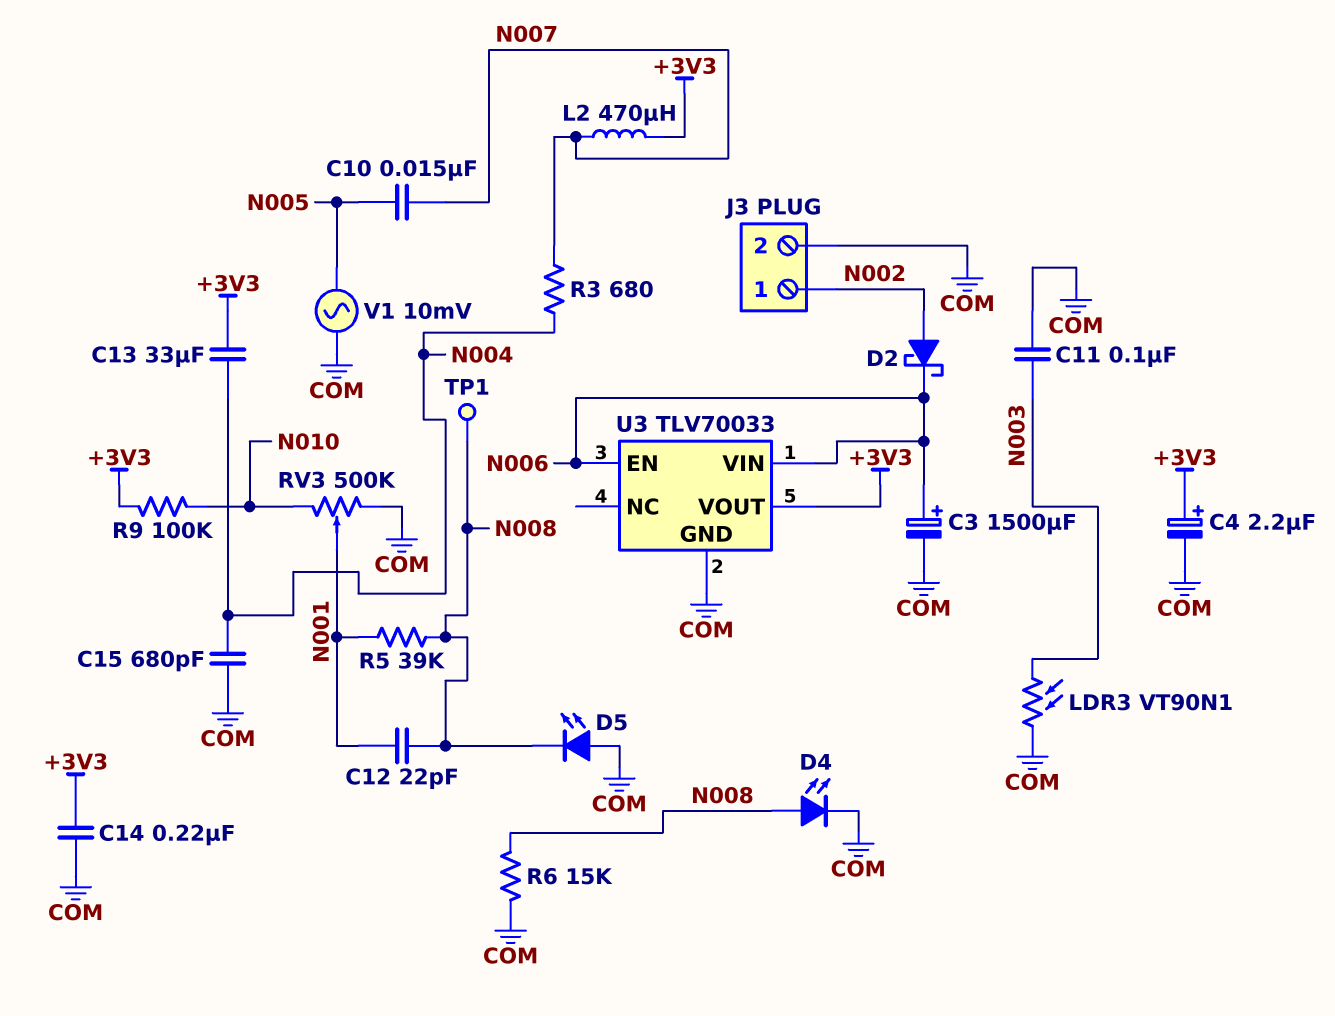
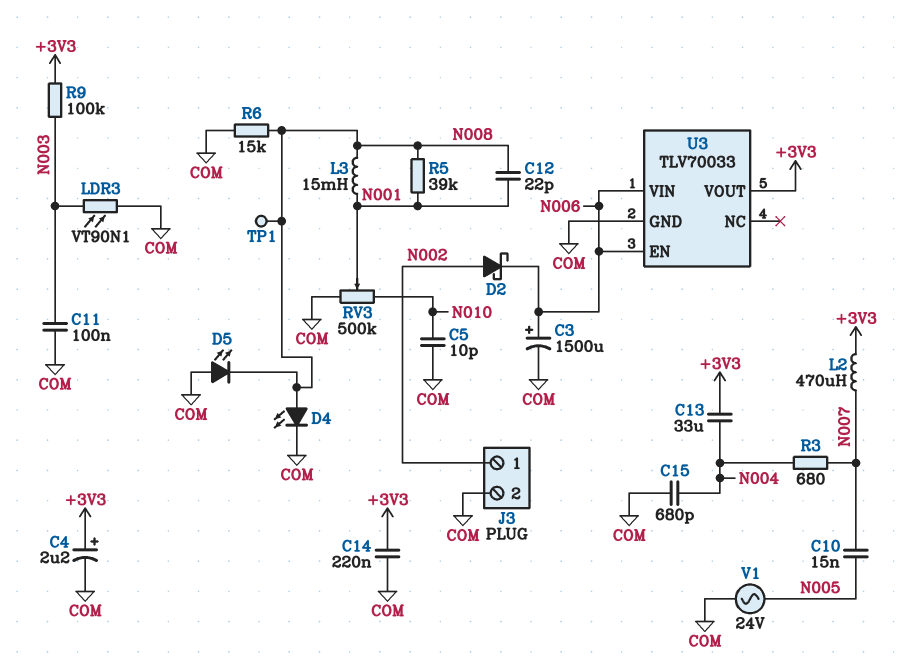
C5: none -> 10pF (COM, N010)
L3: none -> 15mH (N001, N008)
R9: 100k (+3V3, N010) -> 100k (+3V3, N003)
V1: AC 10mV (COM, N005) -> AC 24V (COM, N005)

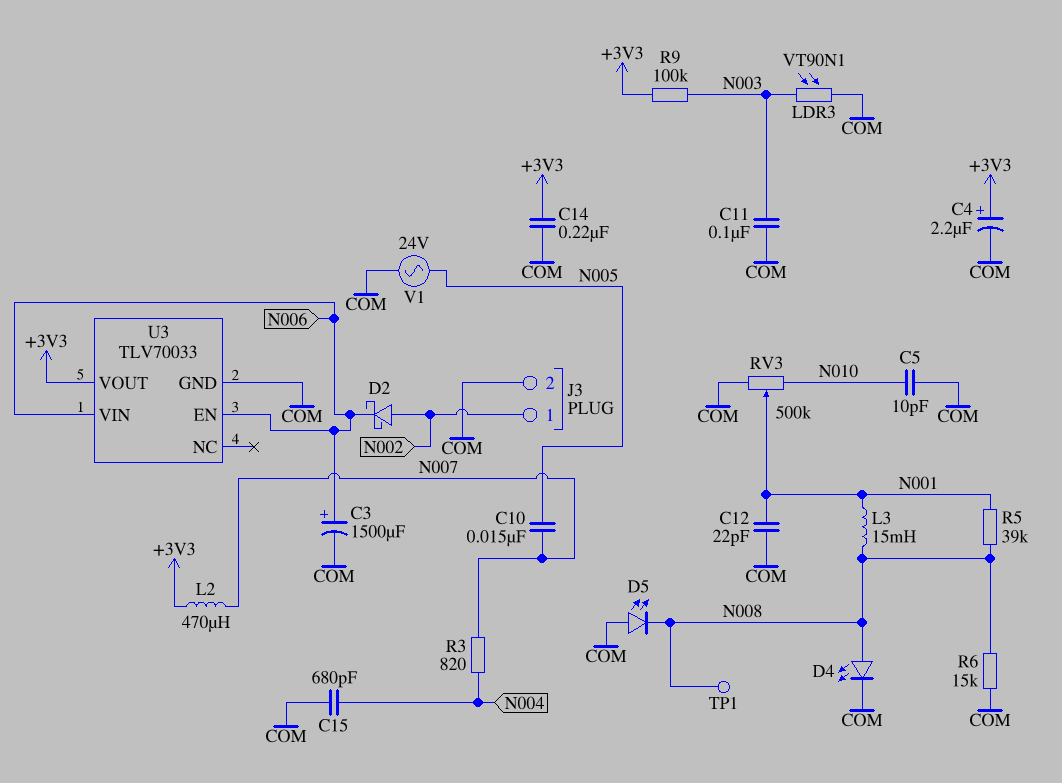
C12: 22pF (N001, N008) -> 22pF (COM, N001)
C13: 33uF (+3V3, N004) -> none
R3: 680 (N004, N007) -> 820 (N004, N007)

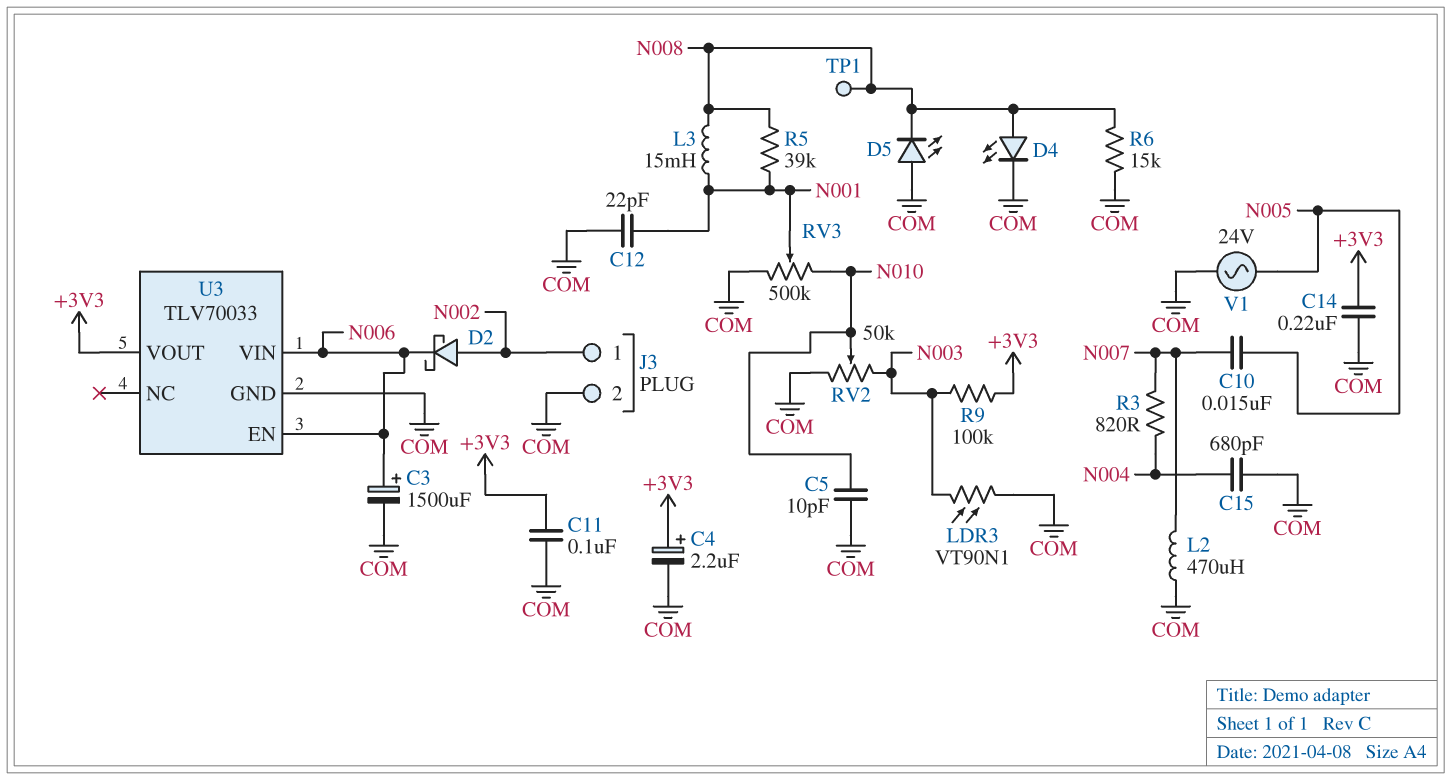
C11: 100nF (COM, N003) -> 100nF (+3V3, COM)
L2: 470uH (+3V3, N007) -> 470uH (COM, N007)
RV2: none -> 50k (COM, N003, wiper N010)

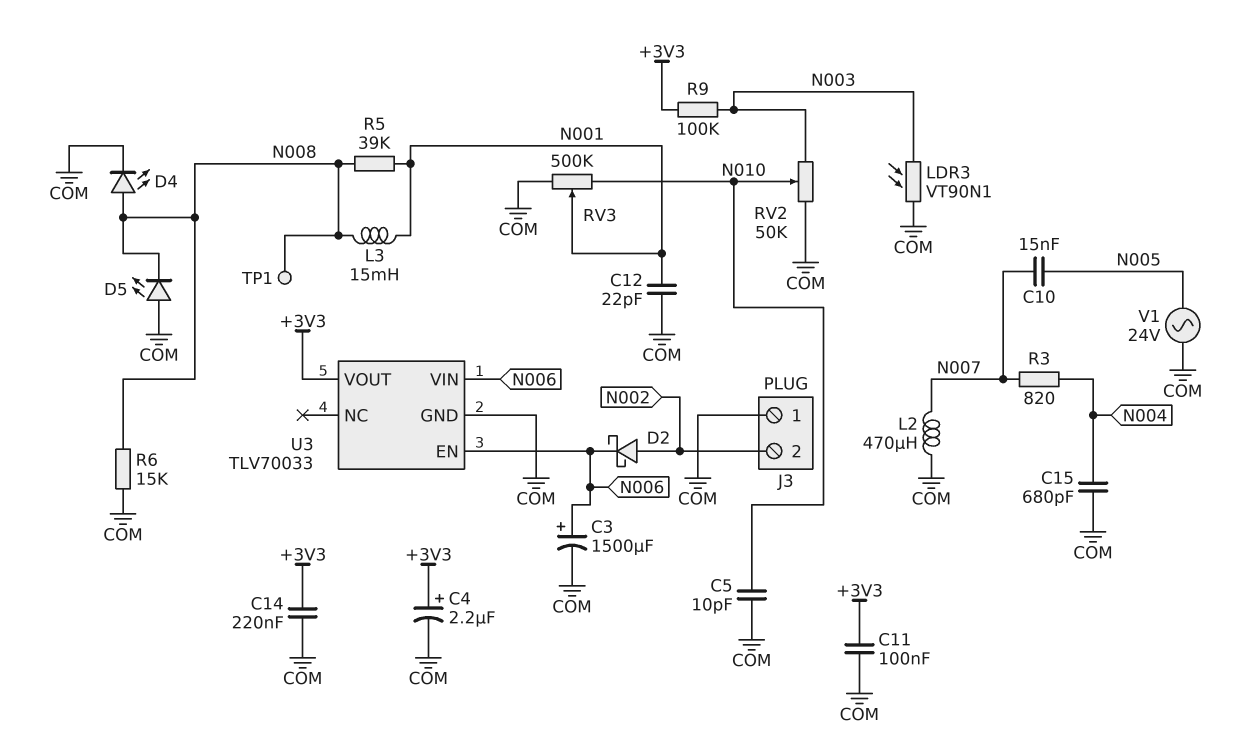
J3 pin 1: N002 -> COM
J3 pin 2: COM -> N002

